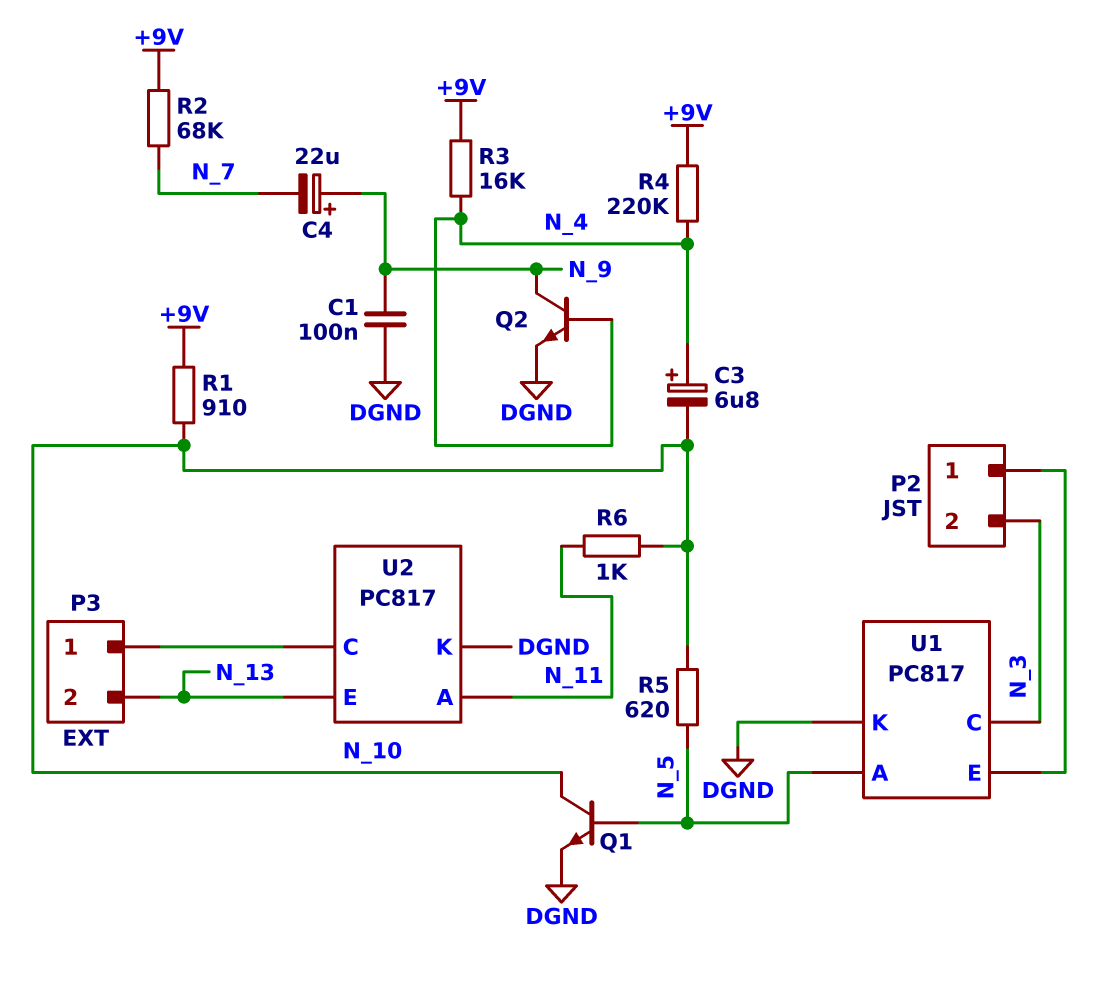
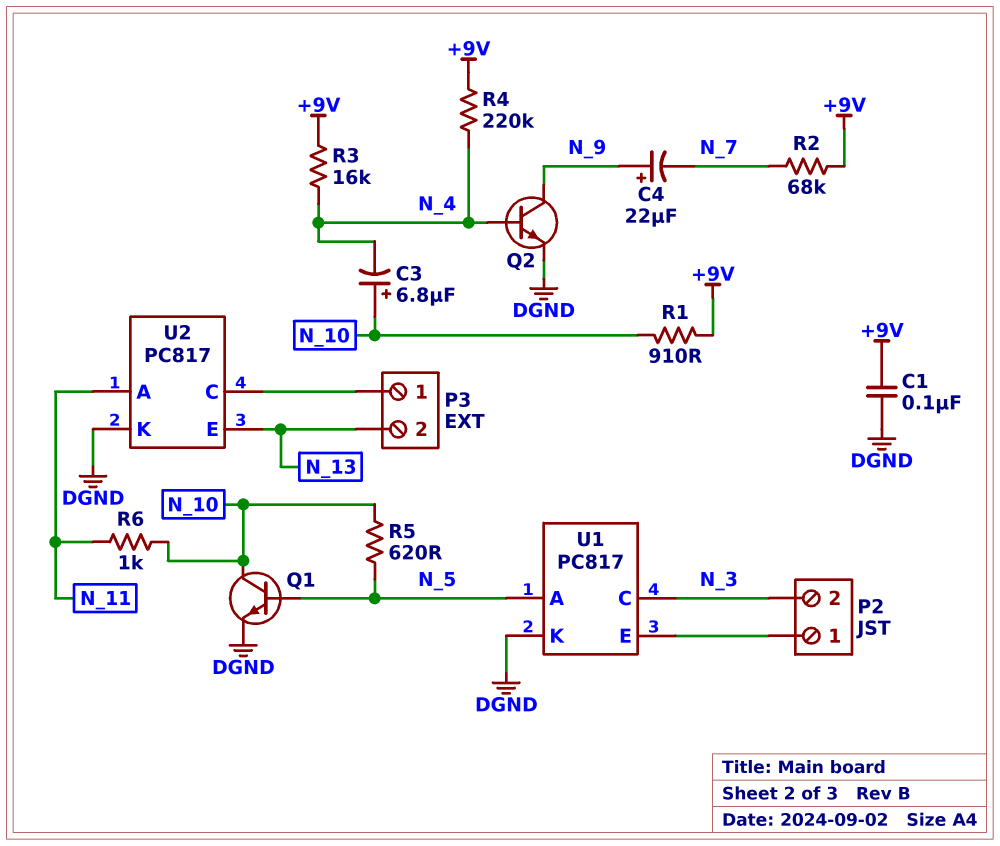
C1: 100nF (DGND, N_9) -> 100nF (+9V, DGND)
C3: 6.8uF (plus N_4, minus N_10) -> 6.8uF (plus N_10, minus N_4)

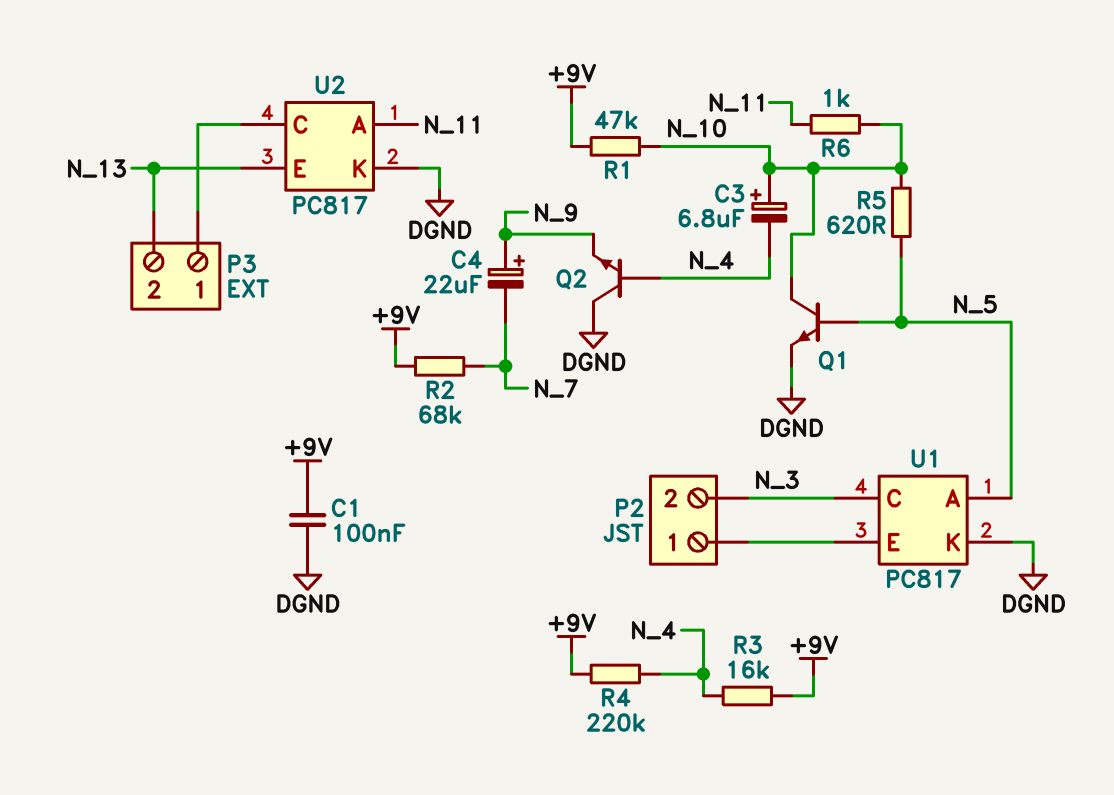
Q2: NPN (B N_4, C N_9, E DGND) -> NPN (B N_4, C DGND, E N_9)
R1: 910 (+9V, N_10) -> 47k (+9V, N_10)

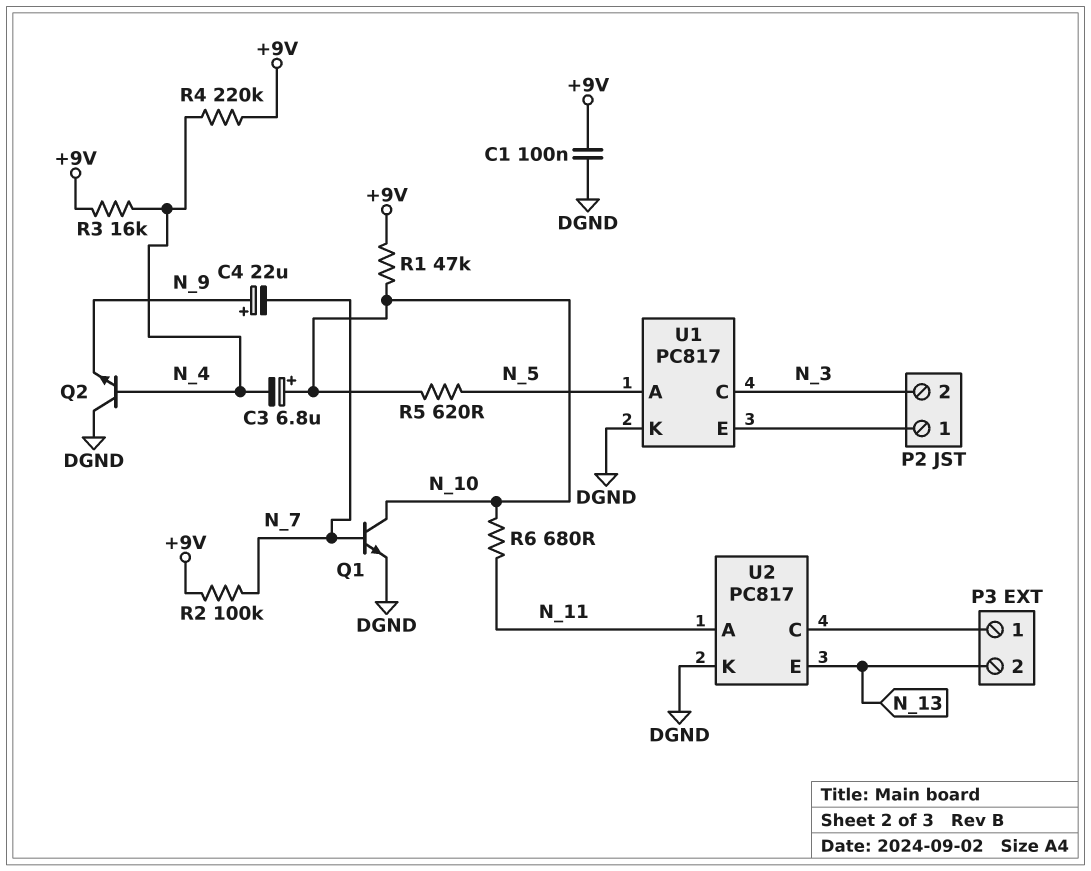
Q1: NPN (B N_5, C N_10, E DGND) -> NPN (B N_7, C N_10, E DGND)
R2: 68k (+9V, N_7) -> 100k (+9V, N_7)
R6: 1k (N_10, N_11) -> 680 (N_10, N_11)

